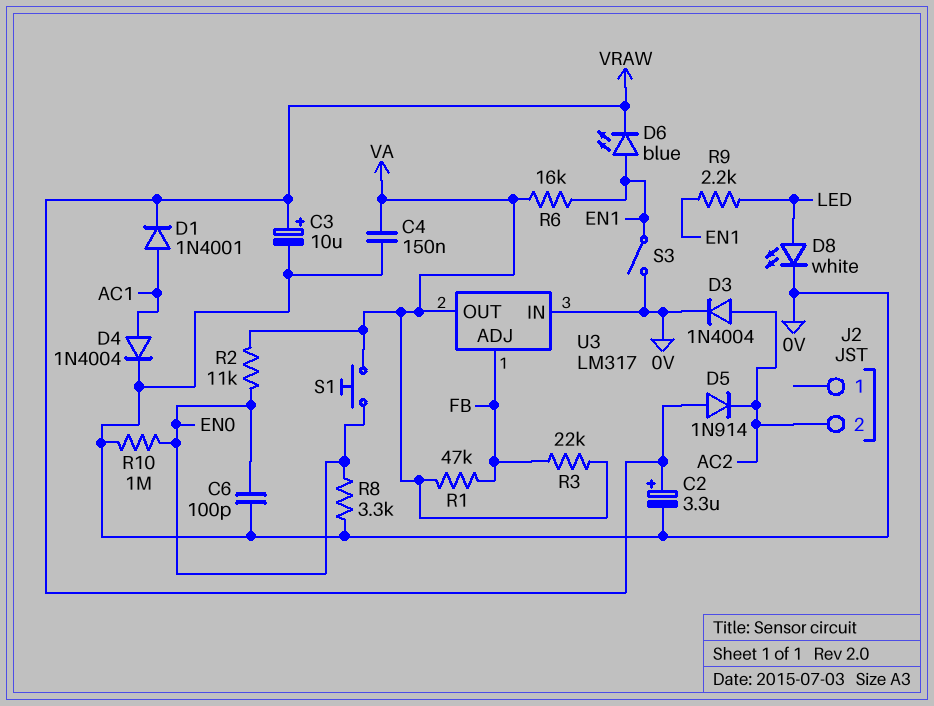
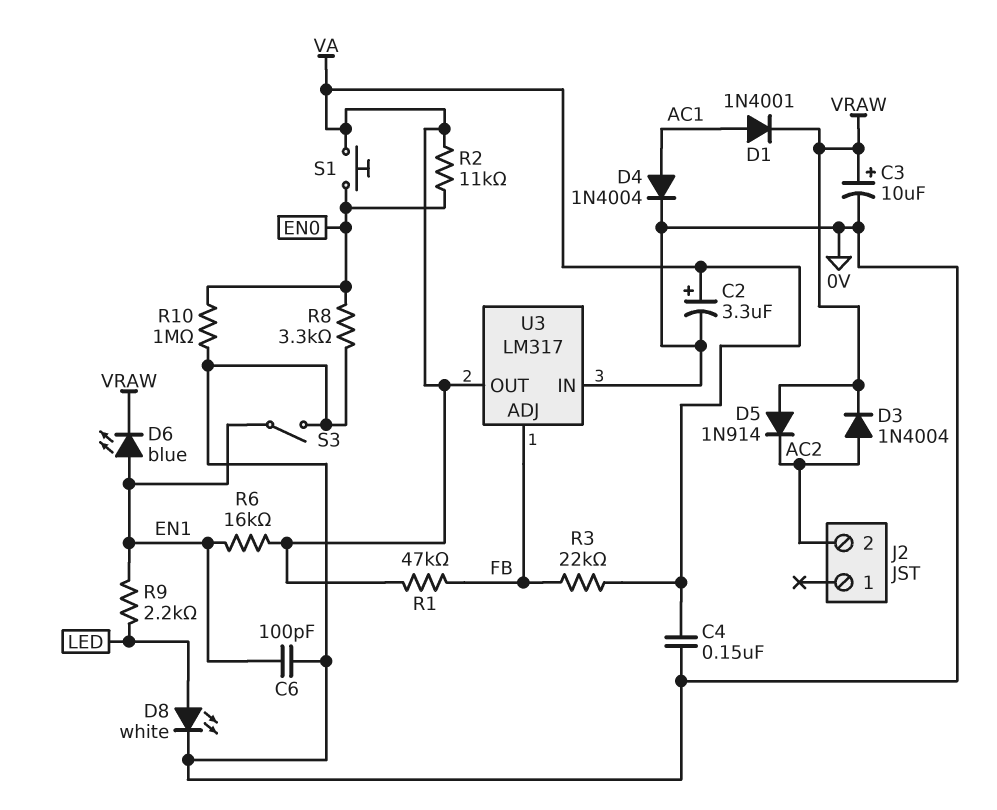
C2: 3.3uF (plus VRAW, minus 0V) -> 3.3uF (plus VA, minus 0V)
C6: 100pF (0V, EN0) -> 100pF (0V, EN1)
D3: diode 1N4004 (A AC2, K 0V) -> diode 1N4004 (A AC2, K VRAW)

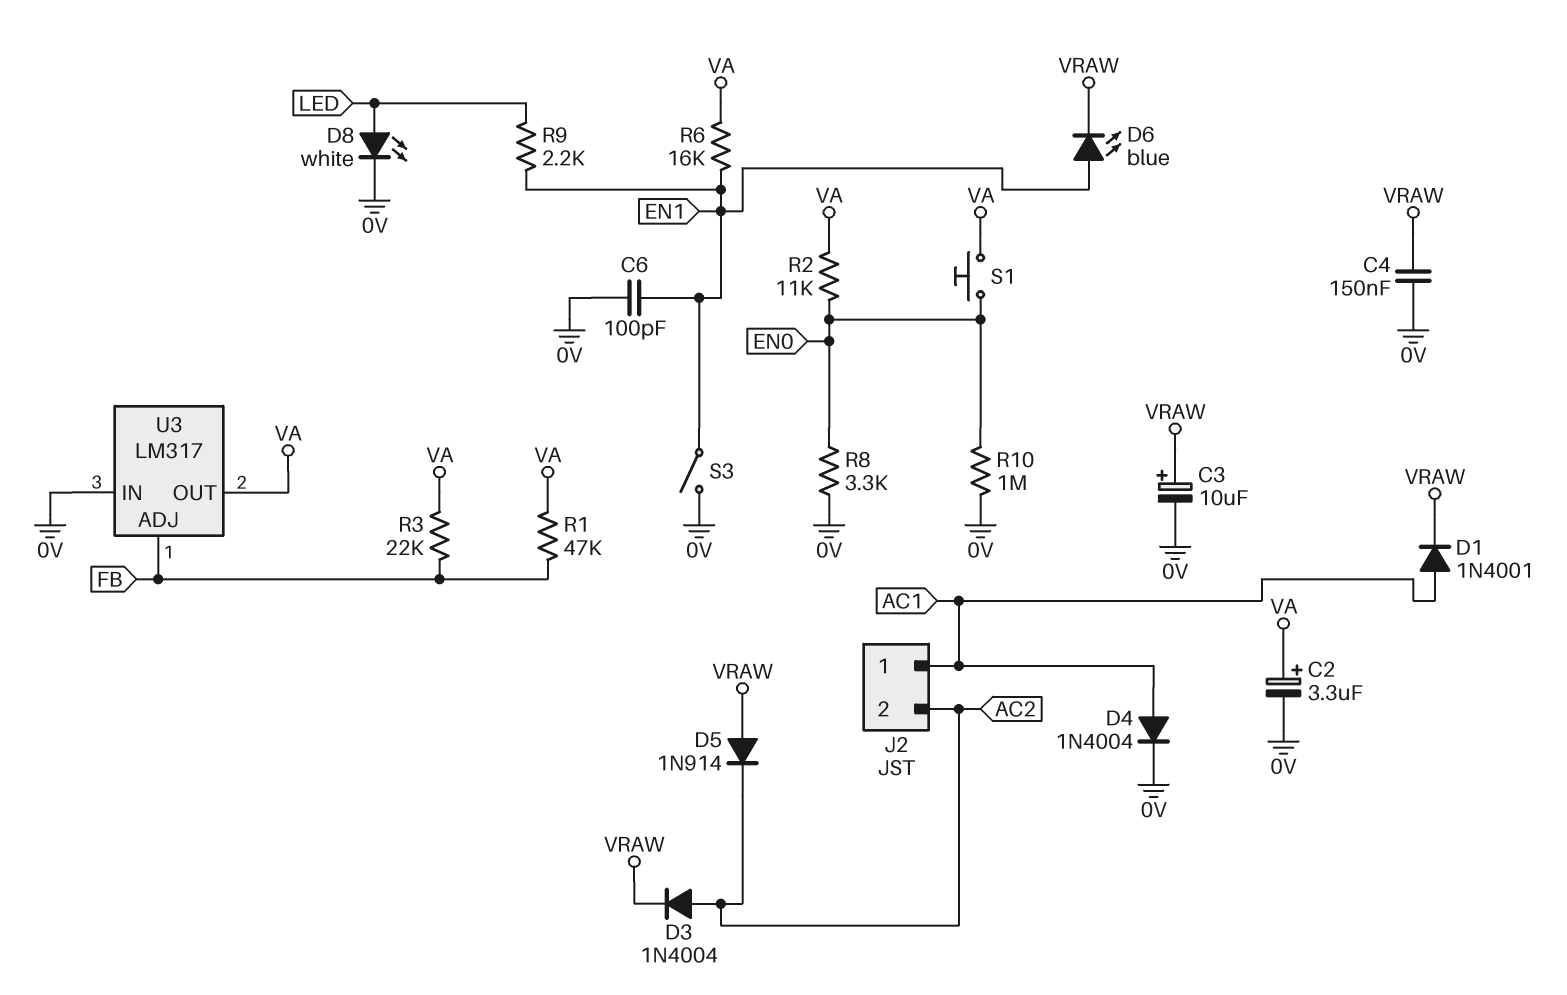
C4: 150nF (0V, VA) -> 150nF (0V, VRAW)
J2 pin 1: none -> AC1

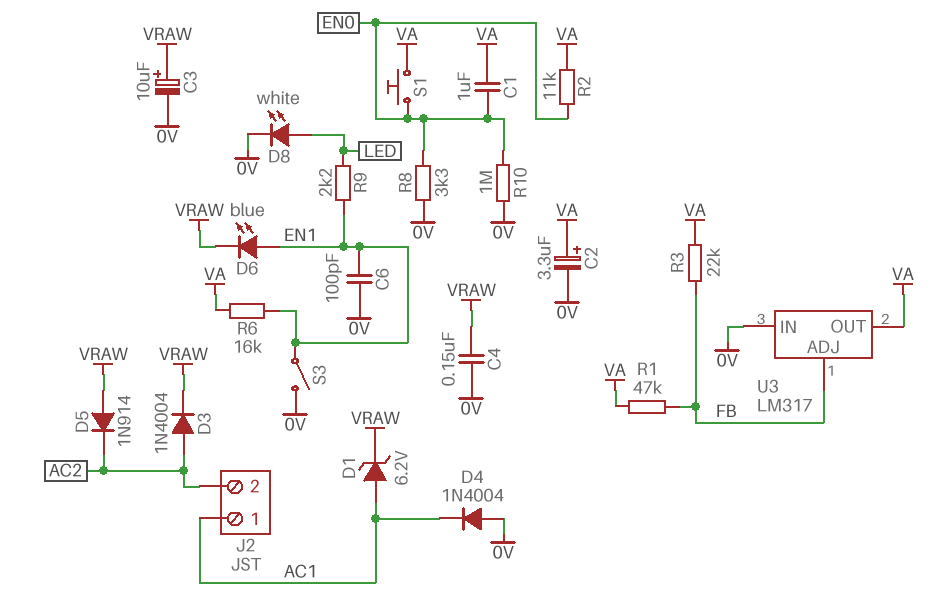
C1: none -> 1uF (EN0, VA)
D1: diode 1N4001 (A AC1, K VRAW) -> zener 6.2V (A AC1, K VRAW)
D4: diode 1N4004 (A AC1, K 0V) -> diode 1N4004 (A 0V, K AC1)

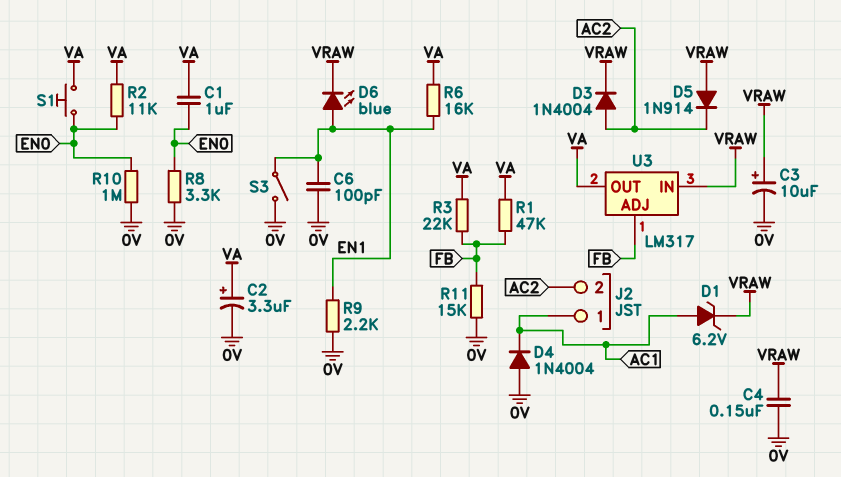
D8: LED white (A LED, K 0V) -> none
R9: 2.2k (EN1, LED) -> 2.2k (0V, EN1)
R11: none -> 15k (0V, FB)
U3 pin IN: 0V -> VRAW

